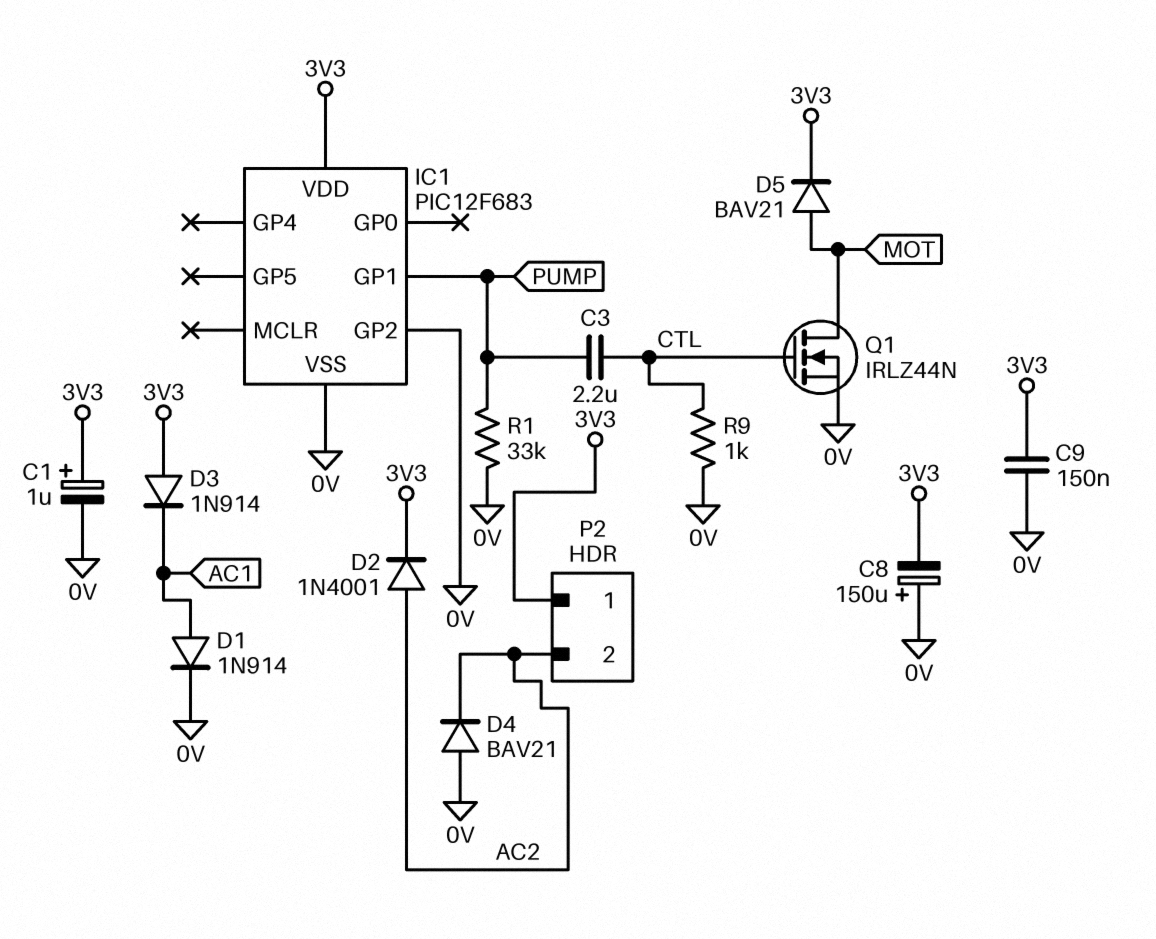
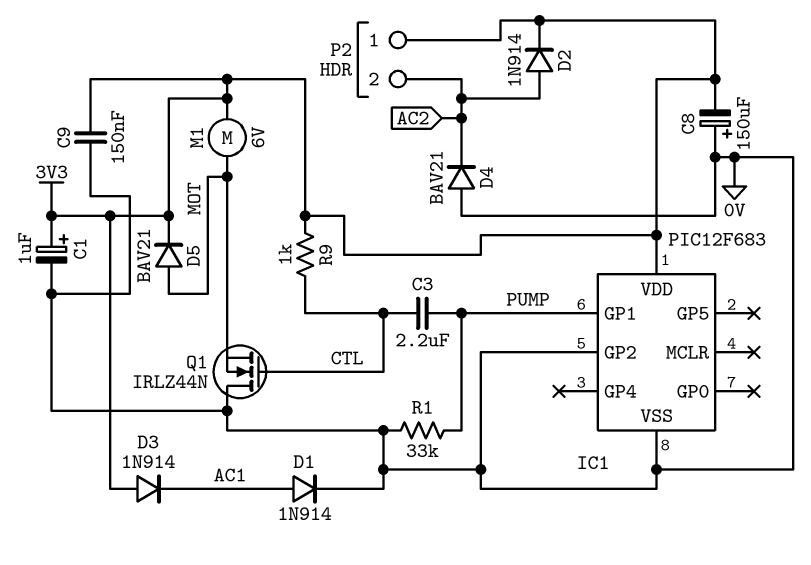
D2: diode 1N4001 (A AC2, K 3V3) -> diode 1N914 (A AC2, K 3V3)
M1: none -> motor 6V (3V3, MOT)
Q1: NMOS IRLZ44N (G CTL, D MOT, S 0V) -> NMOS IRLZ44N (G CTL, D 0V, S MOT)
R9: 1k (0V, CTL) -> 1k (3V3, CTL)

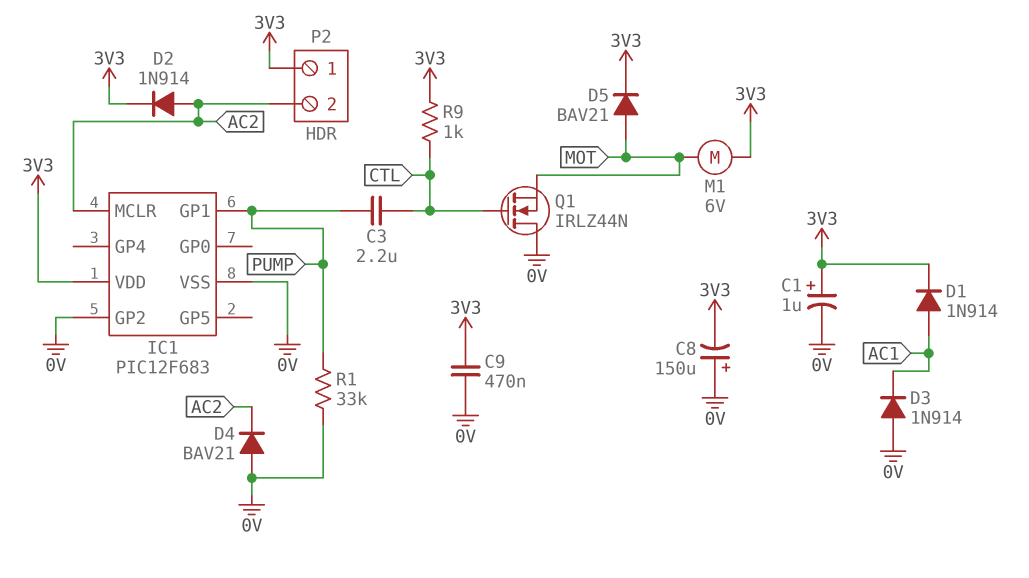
C9: 150nF (0V, 3V3) -> 470nF (0V, 3V3)
D1: diode 1N914 (A AC1, K 0V) -> diode 1N914 (A AC1, K 3V3)
D3: diode 1N914 (A 3V3, K AC1) -> diode 1N914 (A 0V, K AC1)
IC1 pin MCLR: none -> AC2

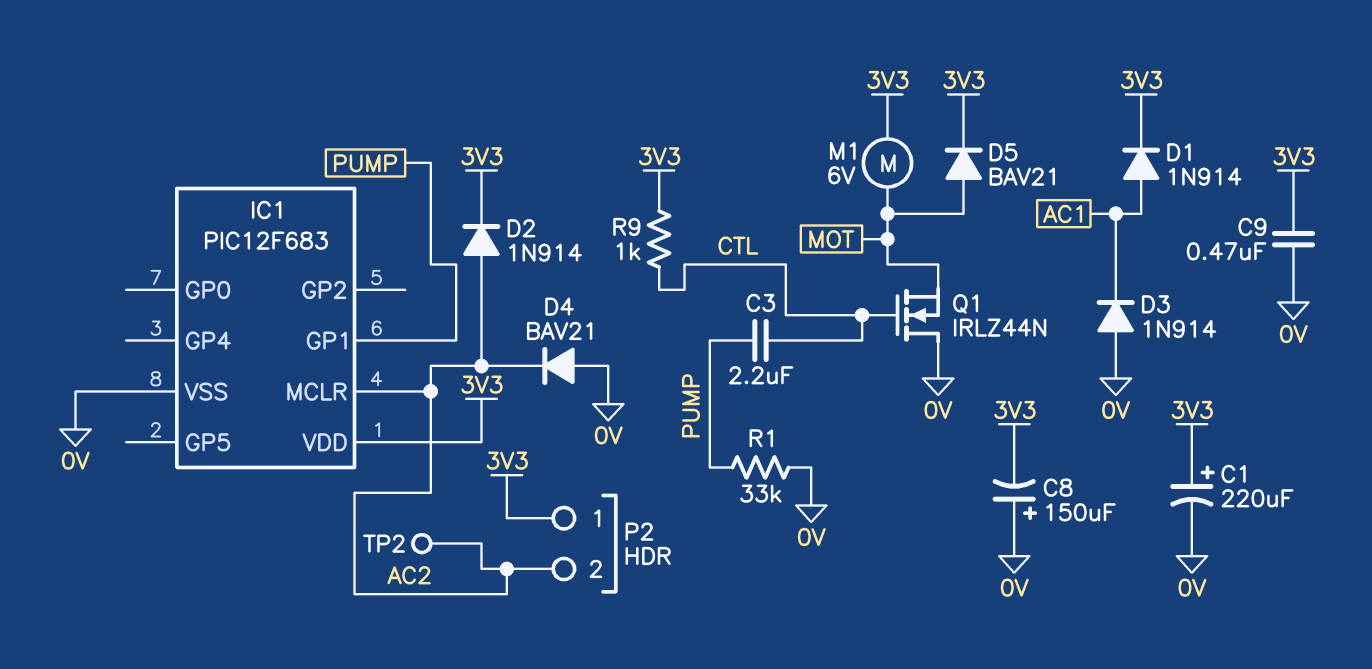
C1: 1uF (plus 3V3, minus 0V) -> 220uF (plus 3V3, minus 0V)
IC1 pin GP2: 0V -> none
TP2: none -> test point (AC2)

